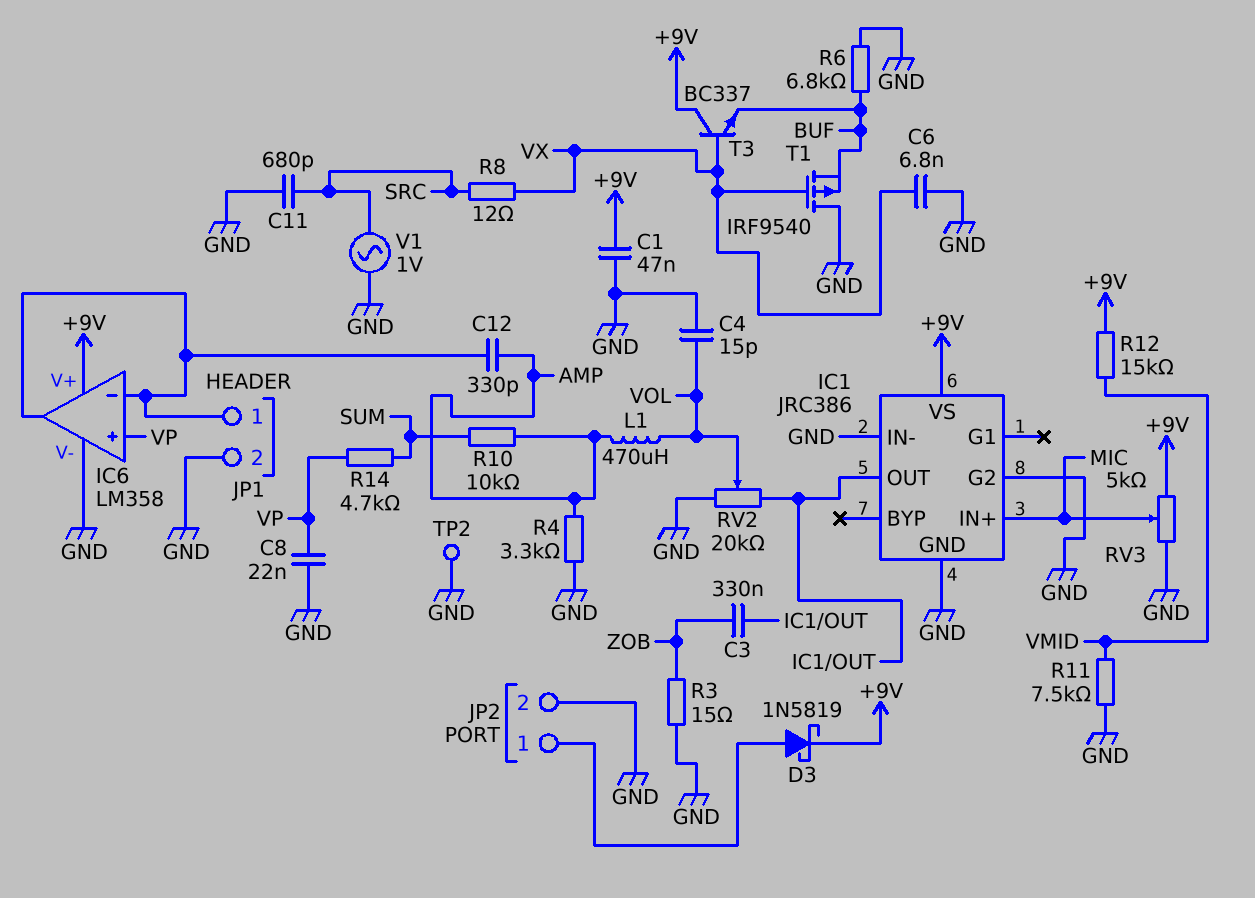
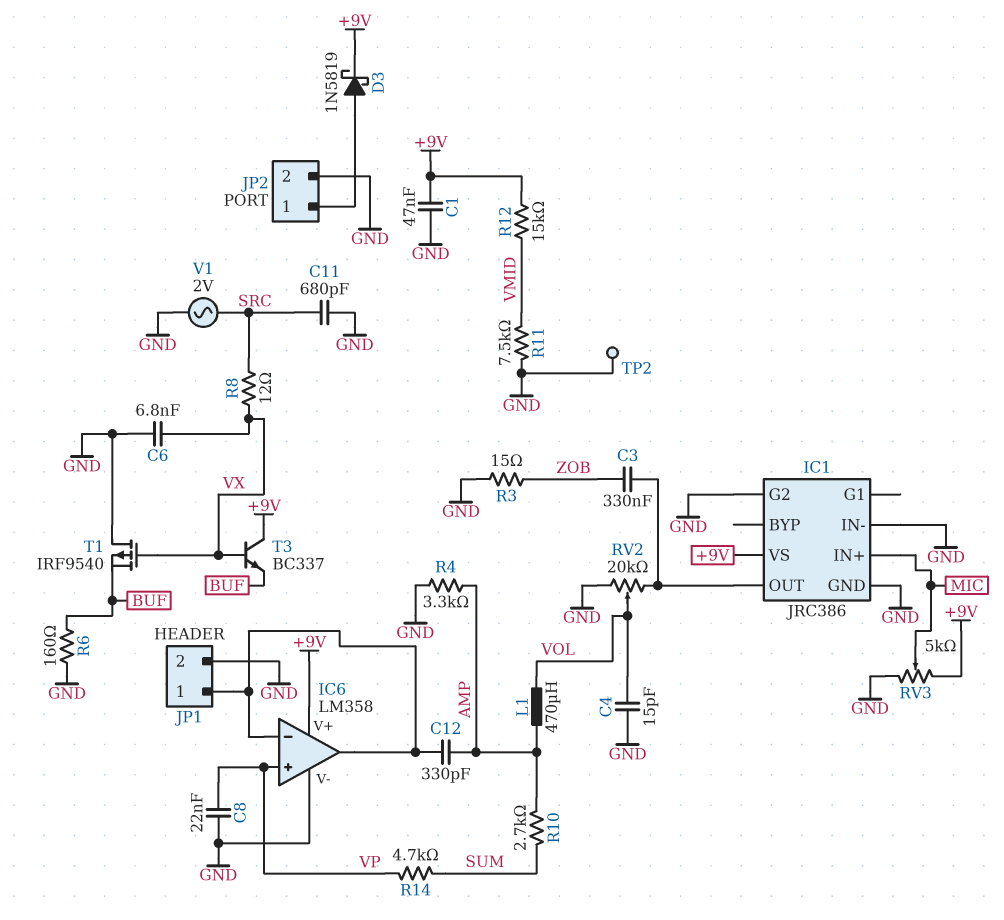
R6: 6.8k (BUF, GND) -> 160 (BUF, GND)
R10: 10k (AMP, SUM) -> 2.7k (AMP, SUM)
V1: AC 1V (GND, SRC) -> AC 2V (GND, SRC)

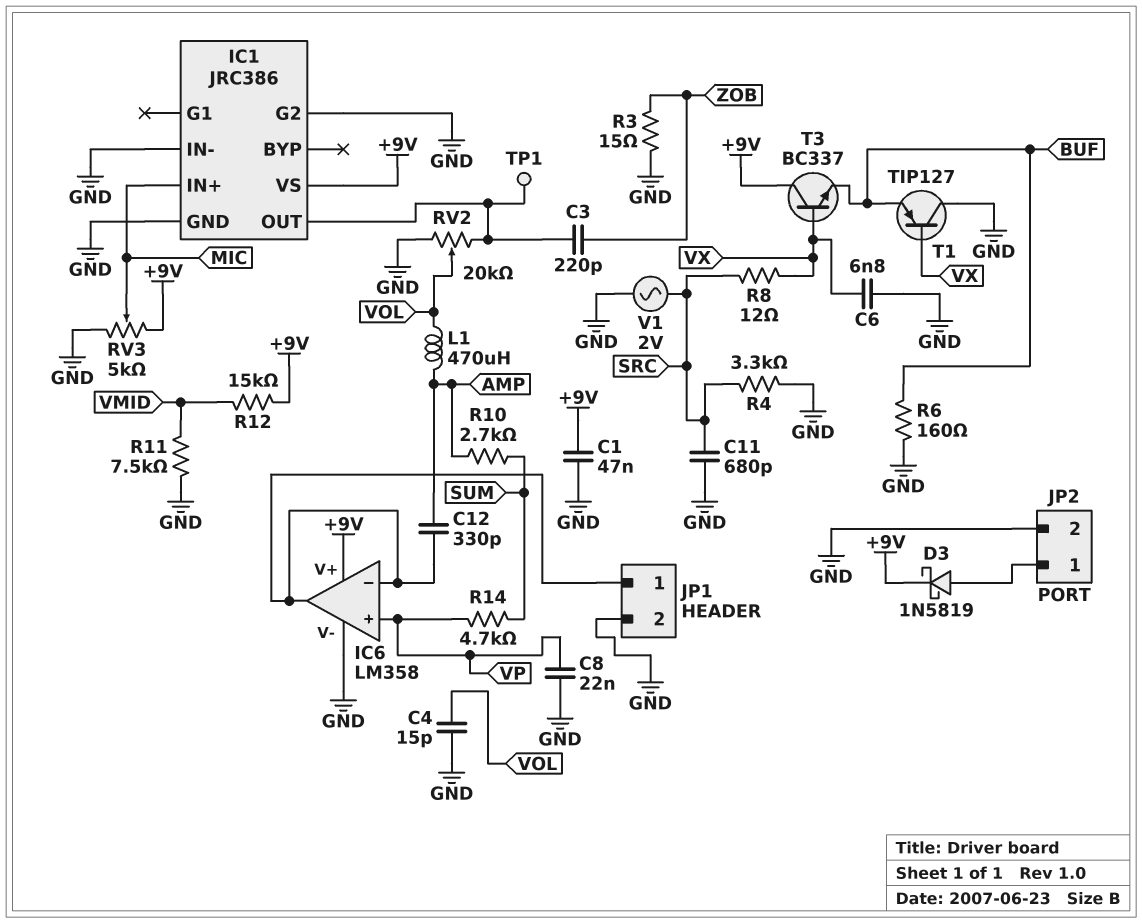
C3: 330nF (IC1/OUT, ZOB) -> 220pF (IC1/OUT, ZOB)
R4: 3.3k (AMP, GND) -> 3.3k (GND, SRC)
T1: PMOS IRF9540 (G VX, D GND, S BUF) -> PNP TIP127 (B VX, C GND, E BUF)
TP1: none -> test point (IC1/OUT)
TP2: test point (GND) -> none

